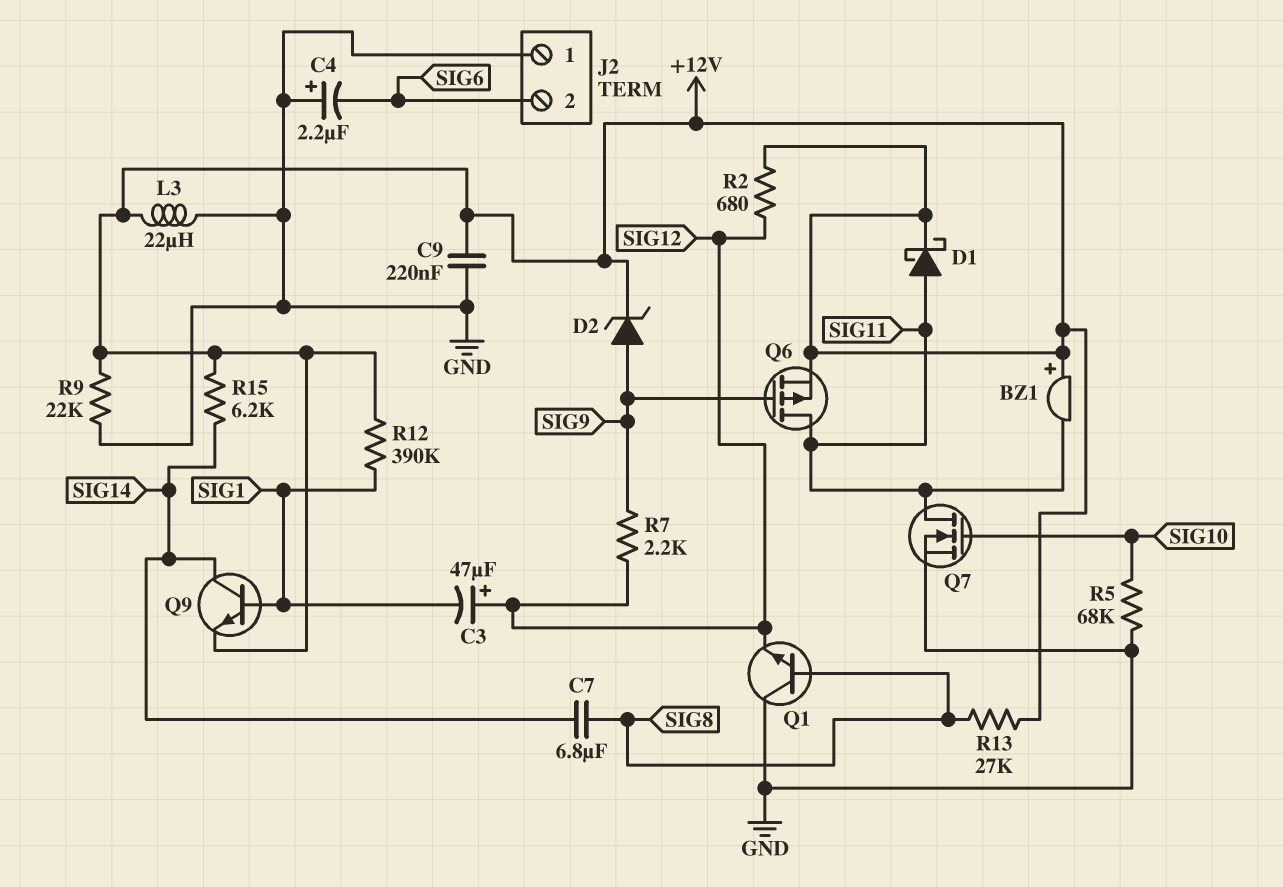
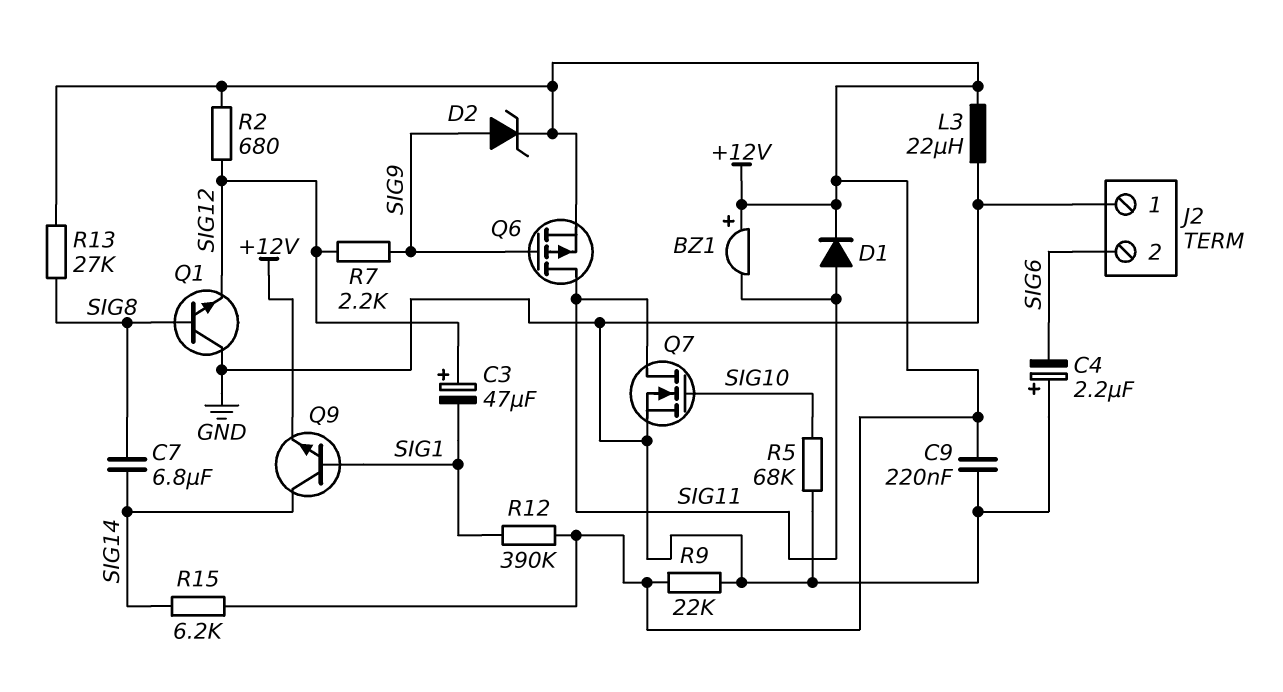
D1: schottky (A SIG11, K +12V) -> diode (A SIG11, K +12V)

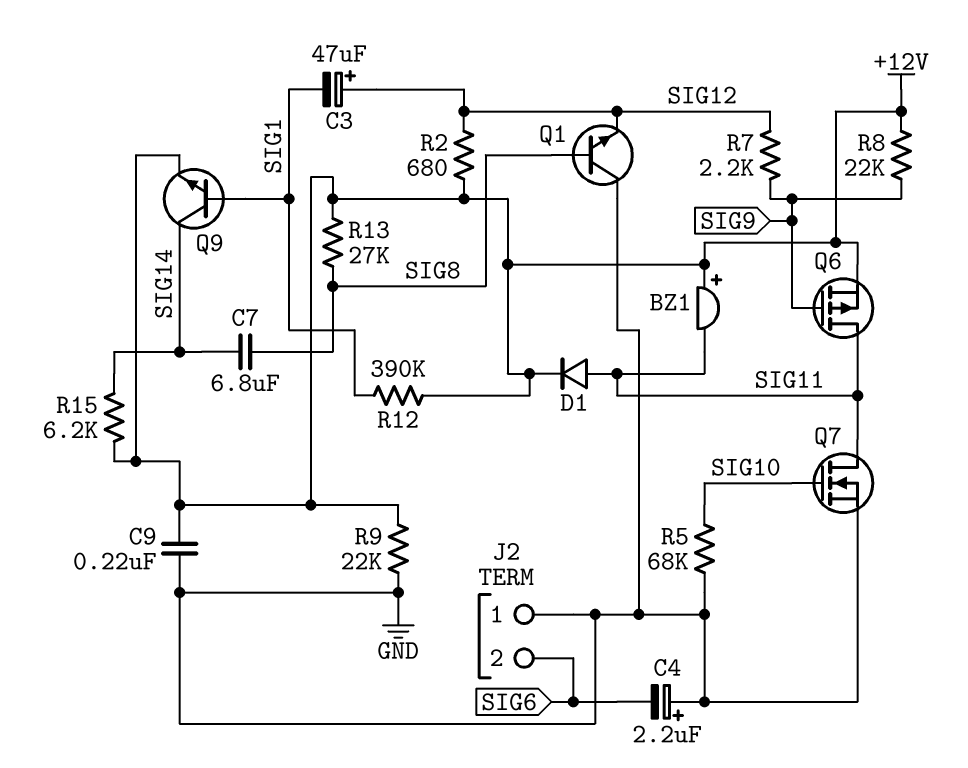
D2: zener (A SIG9, K +12V) -> none
L3: 22uH (+12V, GND) -> none
R8: none -> 22k (+12V, SIG9)

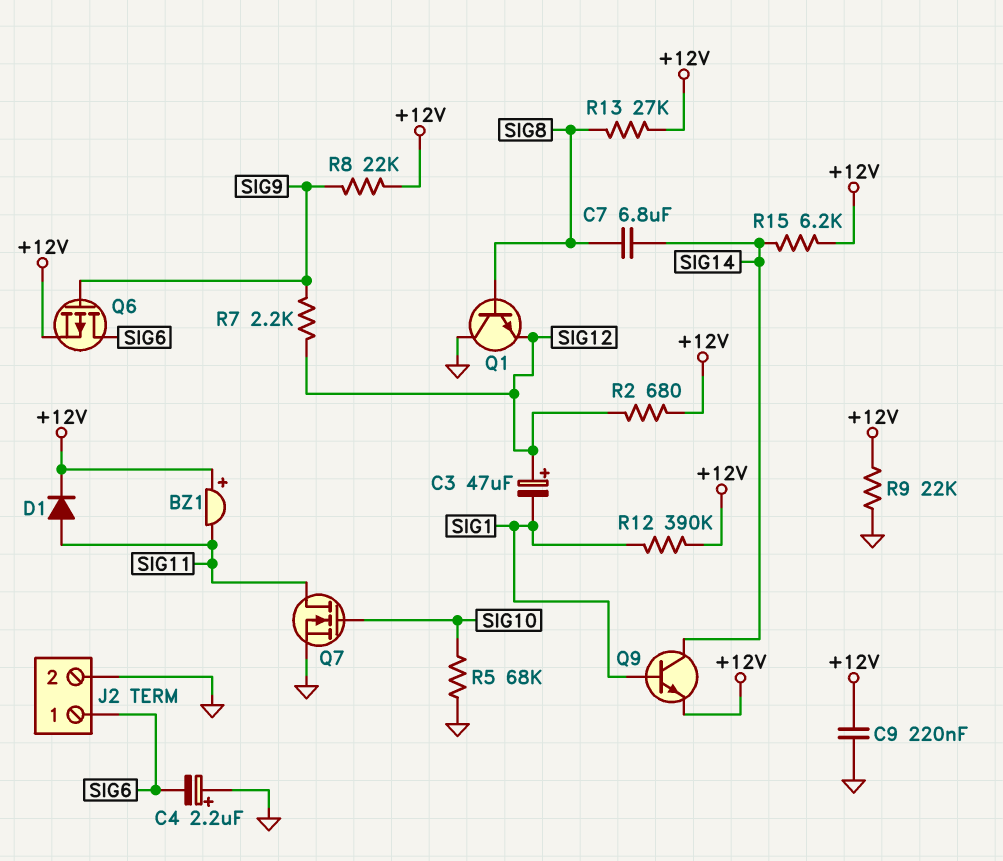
J2 pin 1: GND -> SIG6
J2 pin 2: SIG6 -> GND
Q6: PMOS (G SIG9, D SIG11, S +12V) -> PMOS (G SIG9, D SIG6, S +12V)

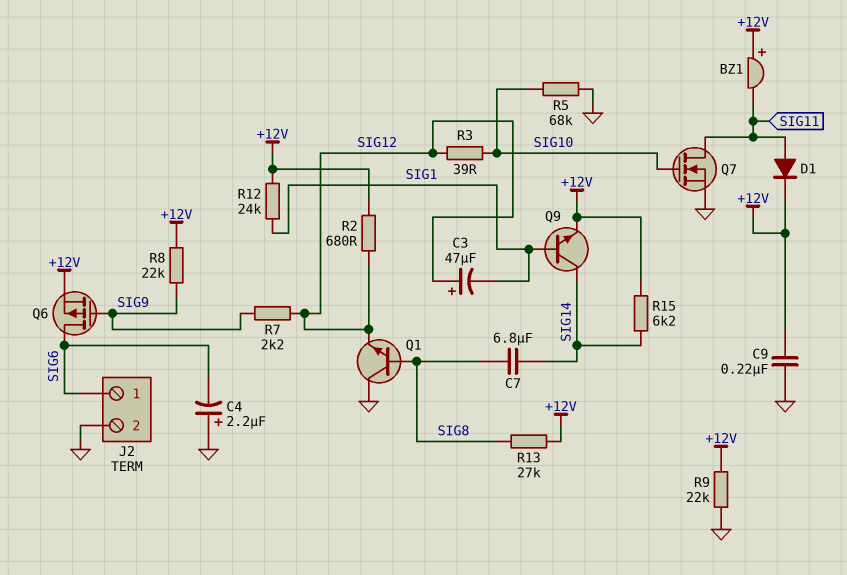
R3: none -> 39 (SIG10, SIG12)
R12: 390k (+12V, SIG1) -> 24k (+12V, SIG1)

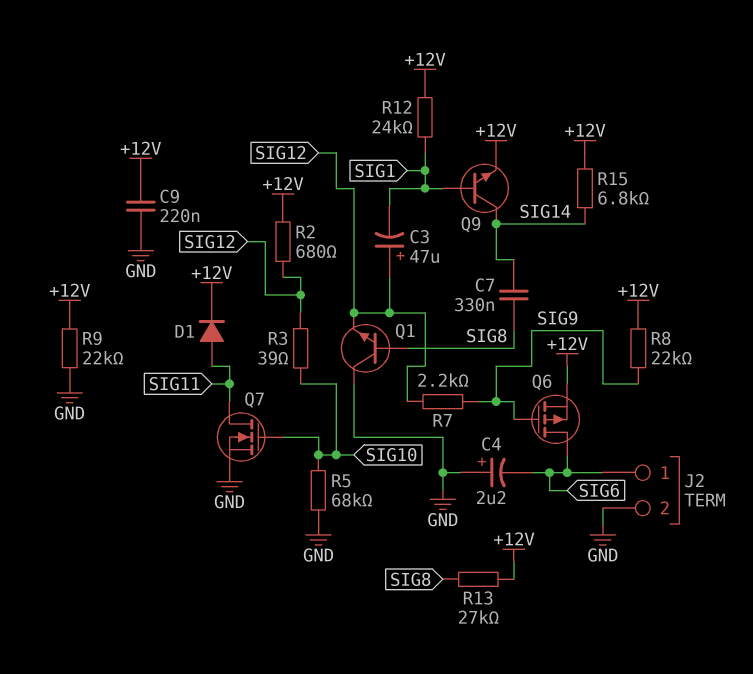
BZ1: buzzer (plus +12V, minus SIG11) -> none
C7: 6.8uF (SIG8, SIG14) -> 330nF (SIG8, SIG14)
R15: 6.2k (+12V, SIG14) -> 6.8k (+12V, SIG14)

